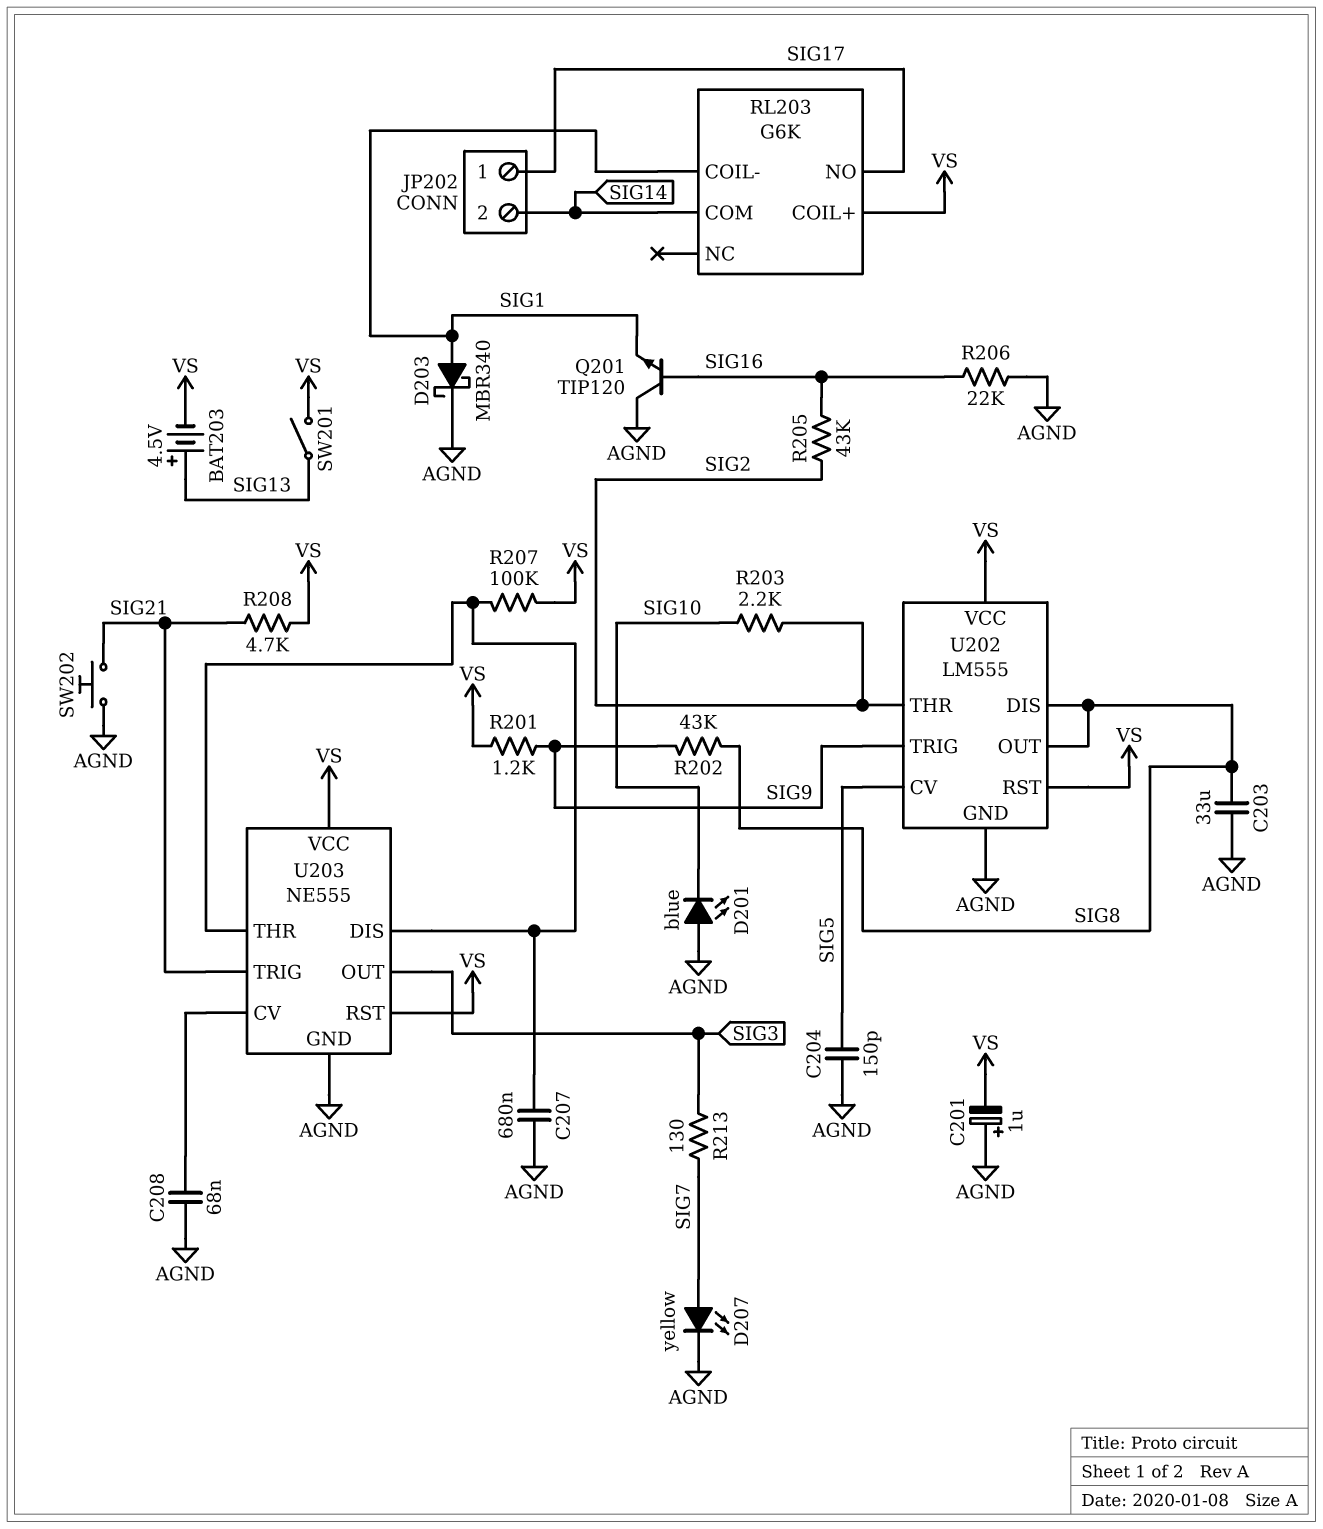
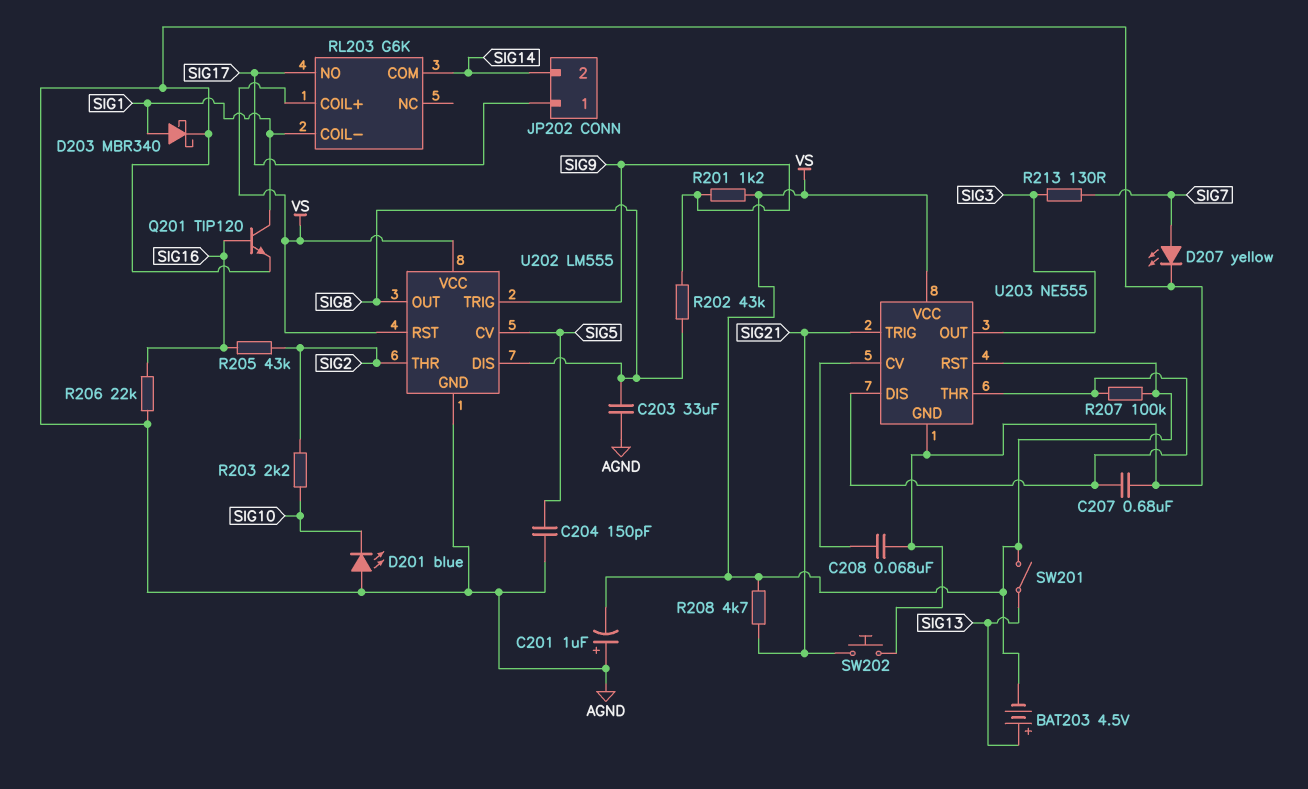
Q201: NPN TIP120 (B SIG16, C AGND, E SIG1) -> NPN TIP120 (B SIG16, C SIG1, E AGND)

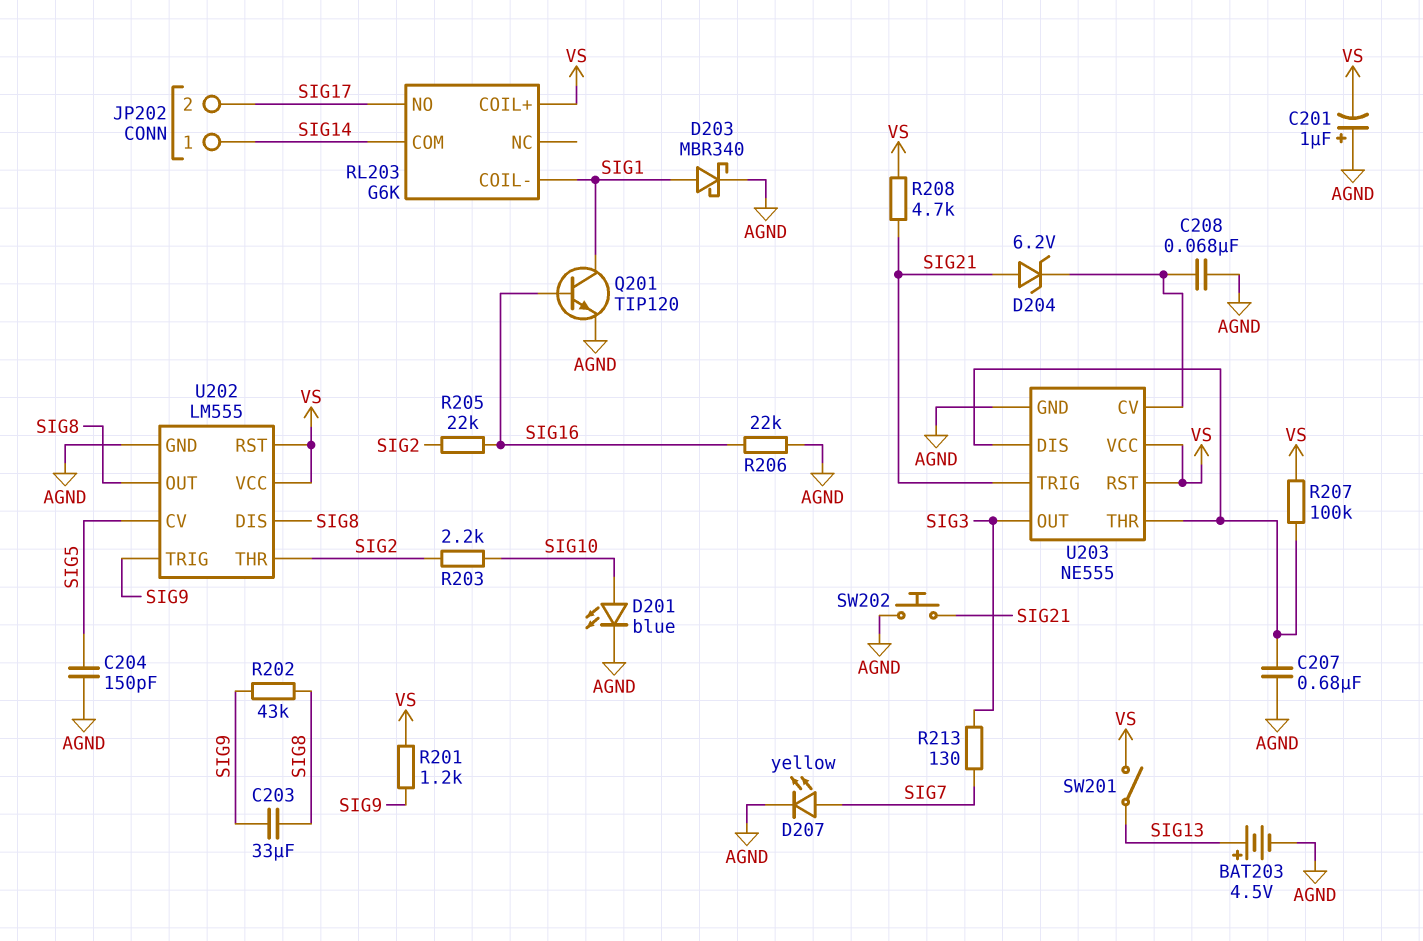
BAT203: 4.5V (plus SIG13, minus VS) -> 4.5V (plus SIG13, minus AGND)
C203: 33uF (AGND, SIG8) -> 33uF (SIG8, SIG9)
D201: LED blue (A AGND, K SIG10) -> LED blue (A SIG10, K AGND)
D204: none -> zener 6.2V (A SIG21, K U203/CV)
JP202 pin 1: SIG17 -> SIG14
JP202 pin 2: SIG14 -> SIG17
R205: 43k (SIG2, SIG16) -> 22k (SIG2, SIG16)

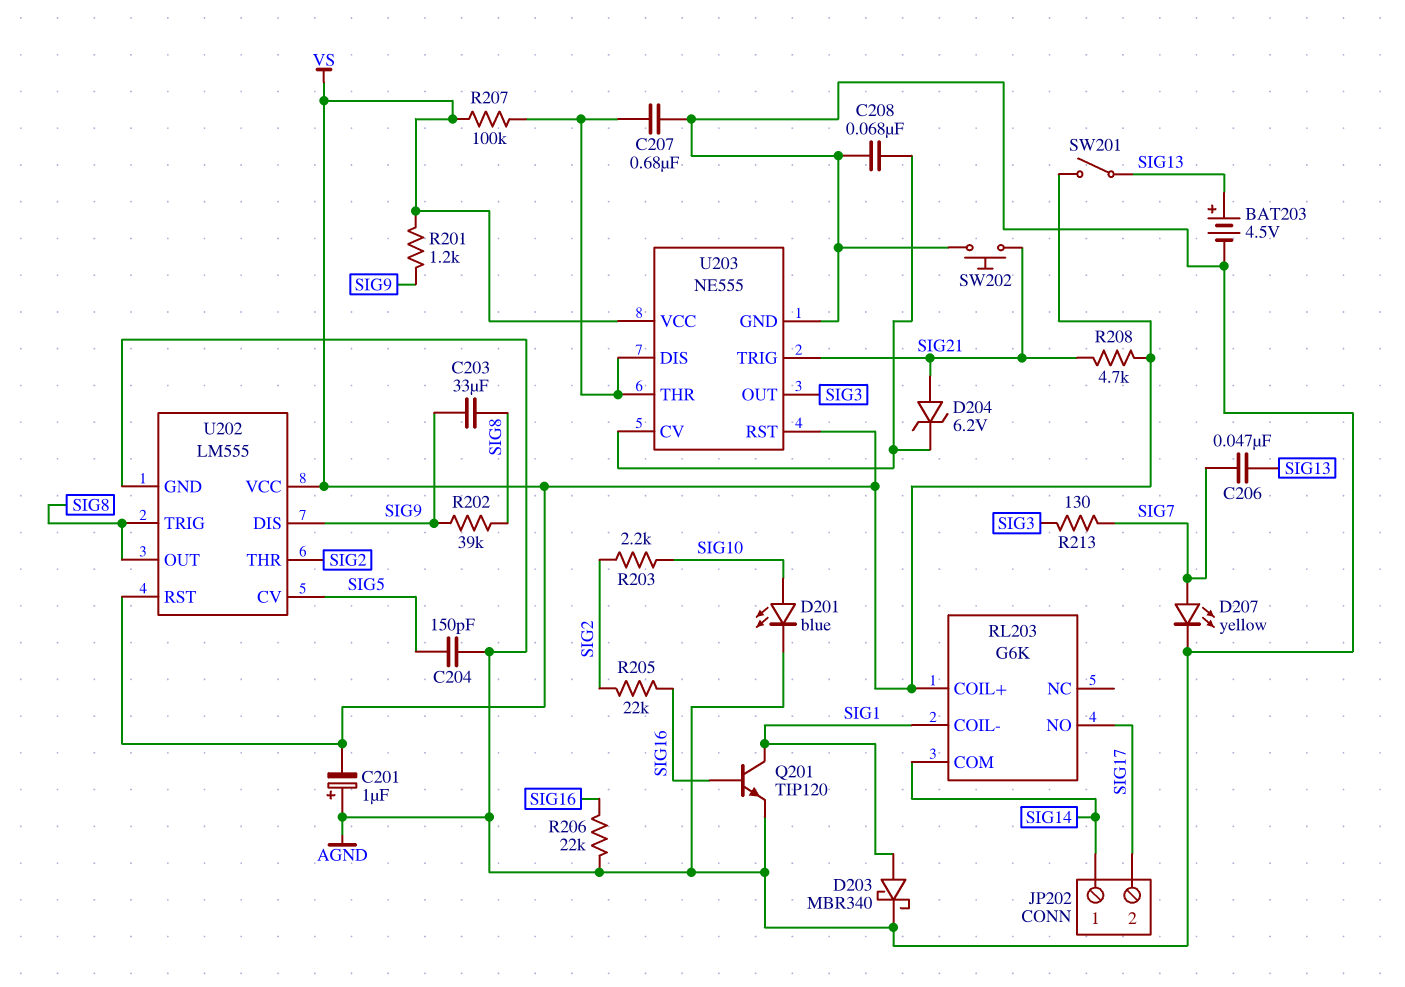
C206: none -> 47nF (SIG7, SIG13)
R202: 43k (SIG8, SIG9) -> 39k (SIG8, SIG9)
U202 pin DIS: SIG8 -> SIG9
U202 pin TRIG: SIG9 -> SIG8

